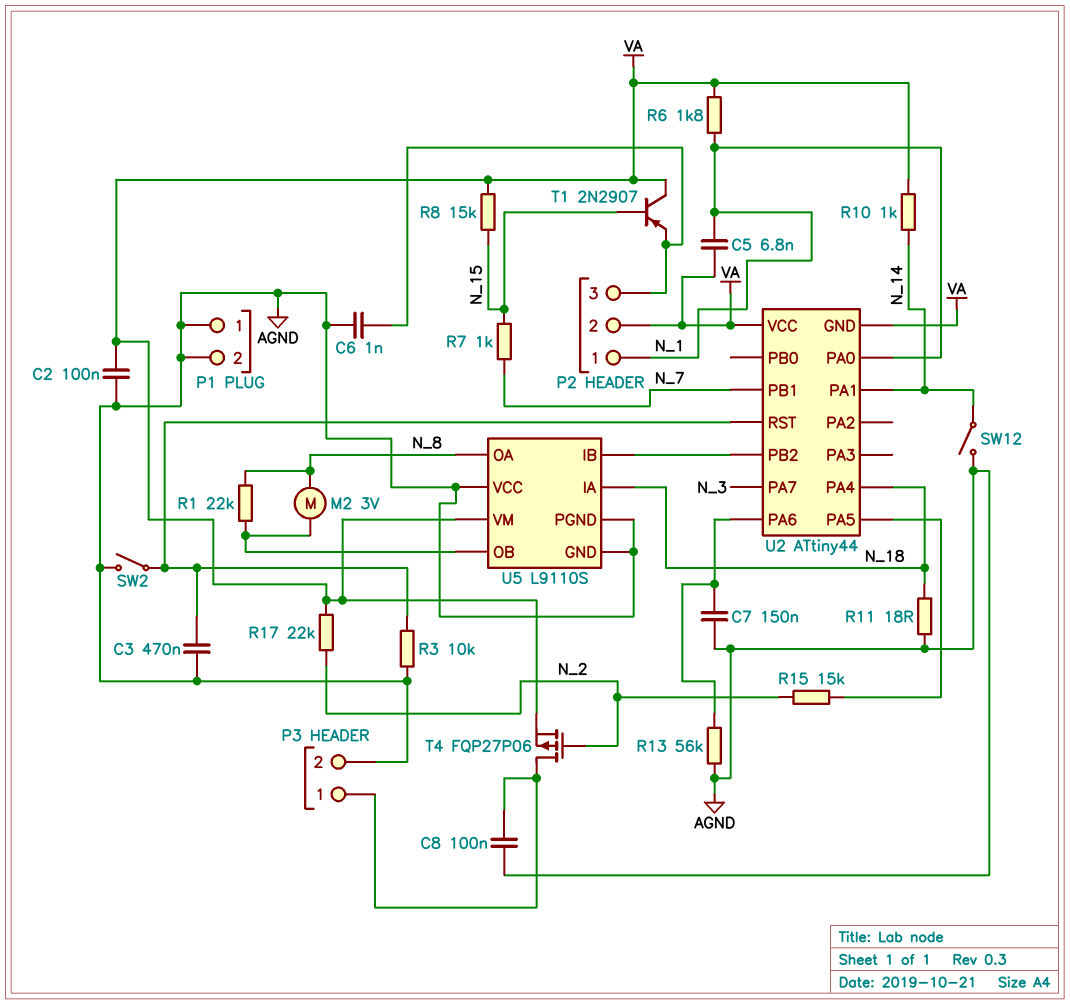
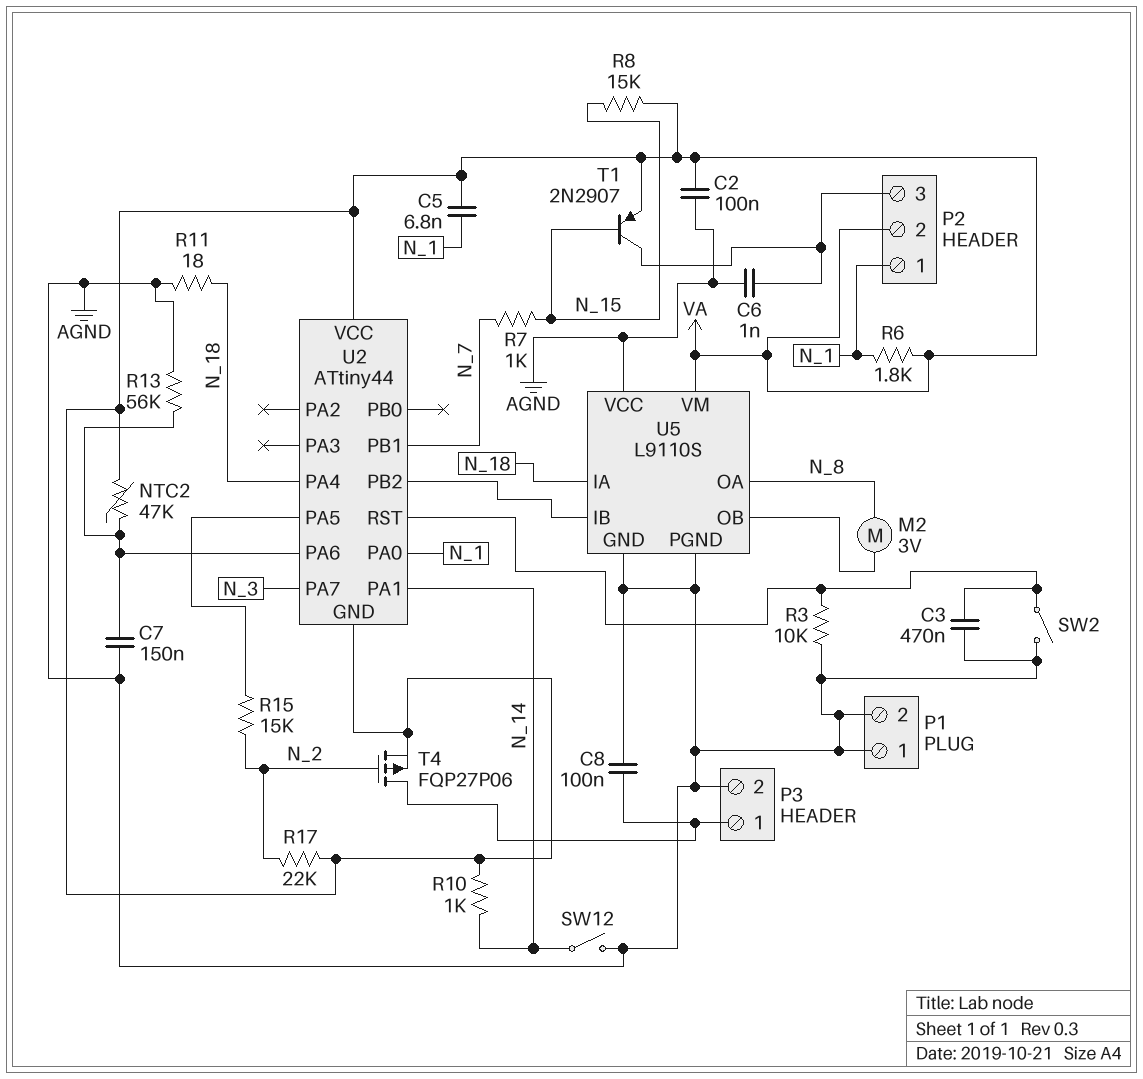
NTC2: none -> 47k (U2/PA6, VA)
R1: 22k (N_8, U5/OB) -> none
T1: PNP 2N2907 (B N_15, C VA, E P2/3) -> PNP 2N2907 (B N_15, C P2/3, E VA)

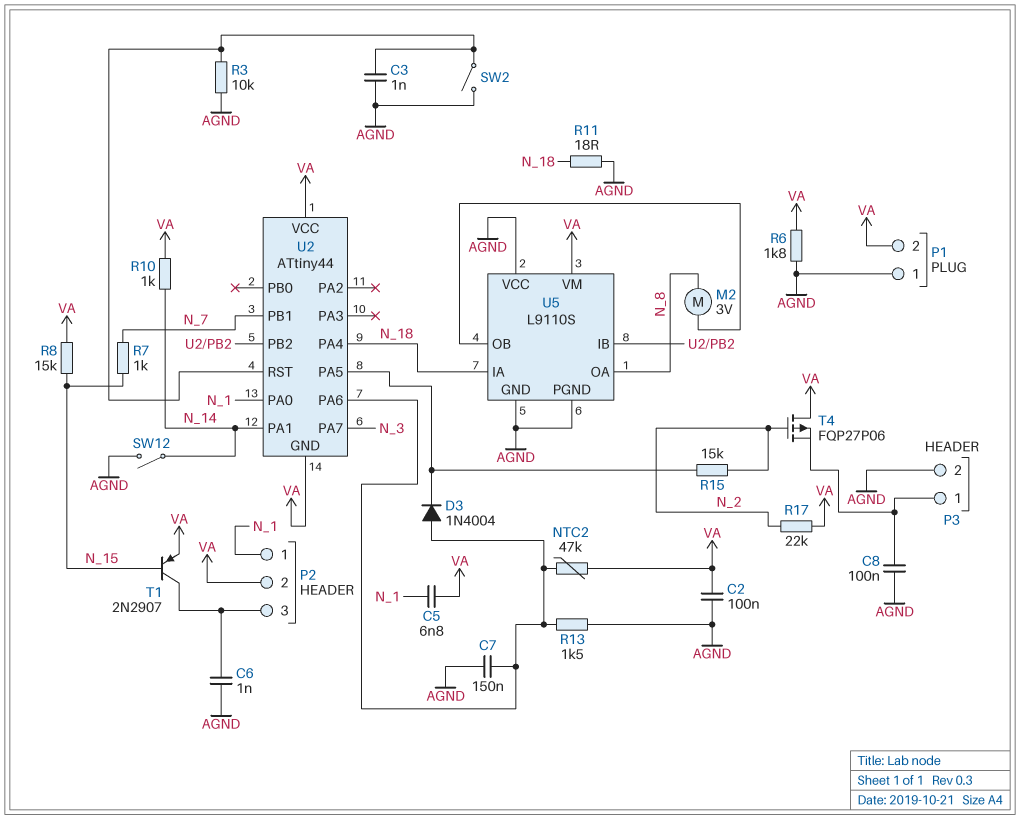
C3: 470nF (AGND, U2/RST) -> 1nF (AGND, U2/RST)
D3: none -> diode 1N4004 (A U2/PA6, K U2/PA5)
P1 pin 2: AGND -> VA
R6: 1.8k (N_1, VA) -> 1.8k (AGND, VA)
R13: 56k (AGND, U2/PA6) -> 1.5k (AGND, U2/PA6)
T4: PMOS FQP27P06 (G N_2, D P3/1, S VA) -> PMOS FQP27P06 (G N_2, D VA, S P3/1)

